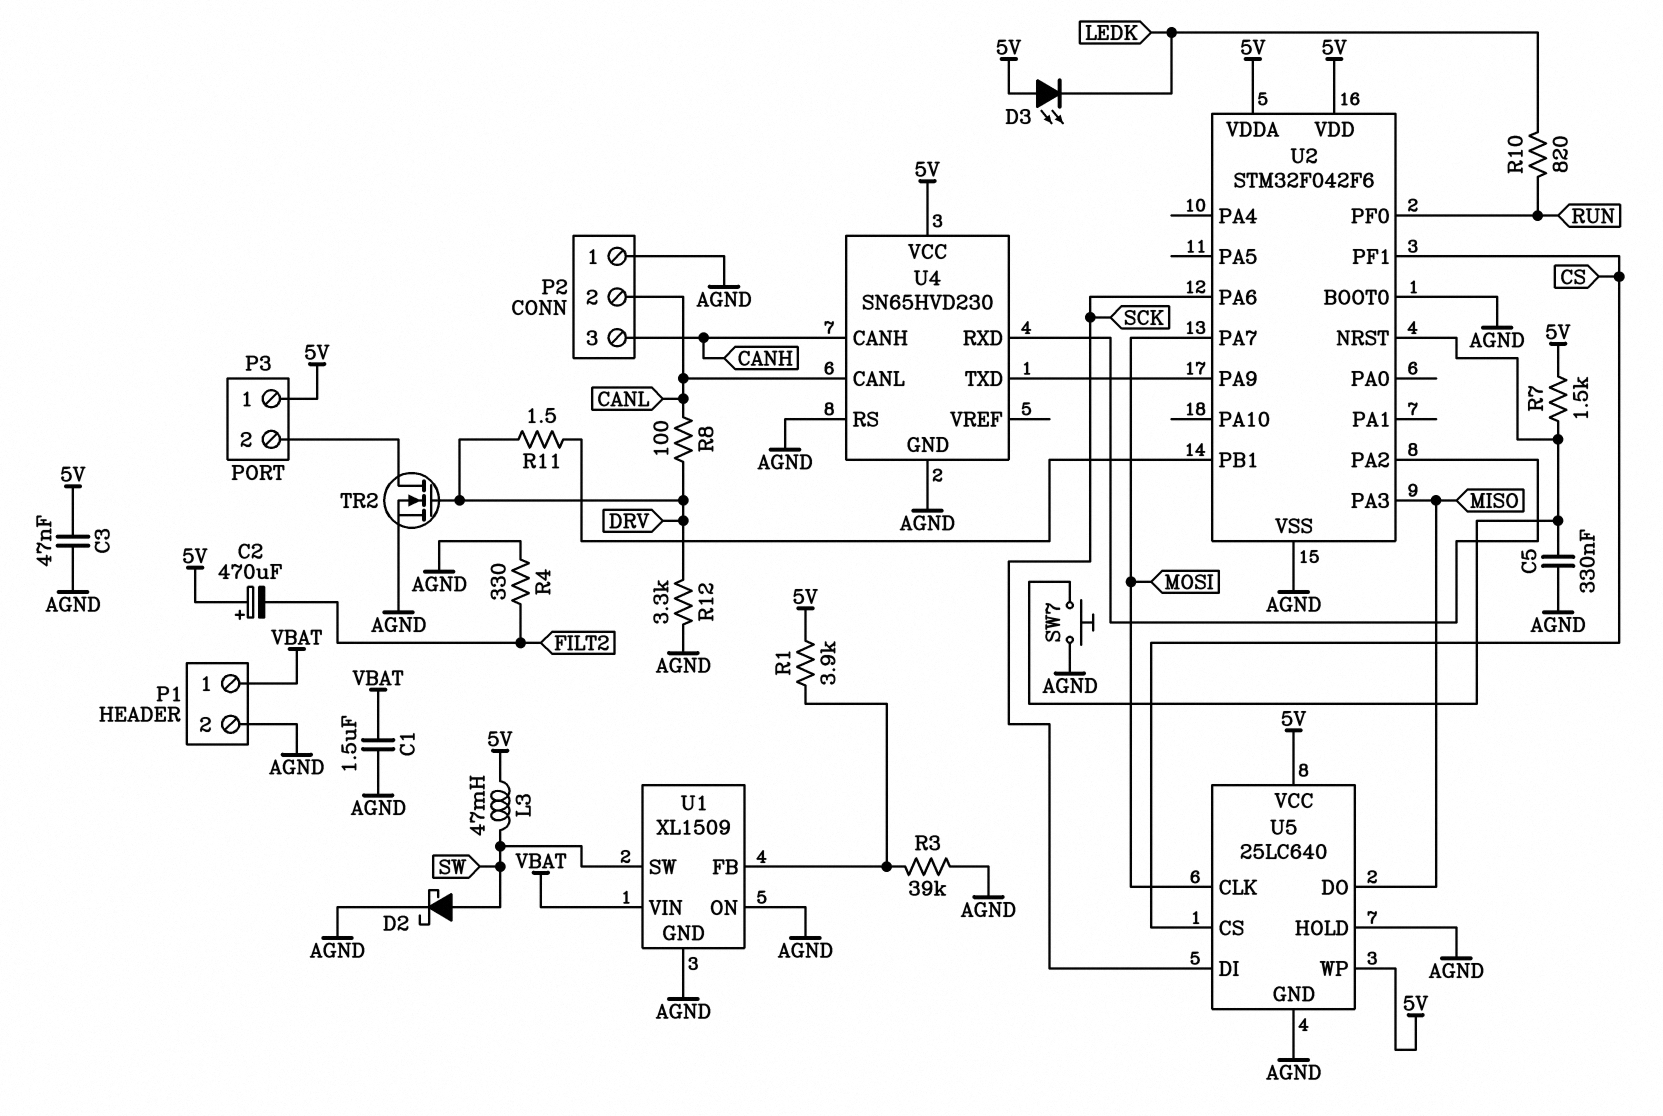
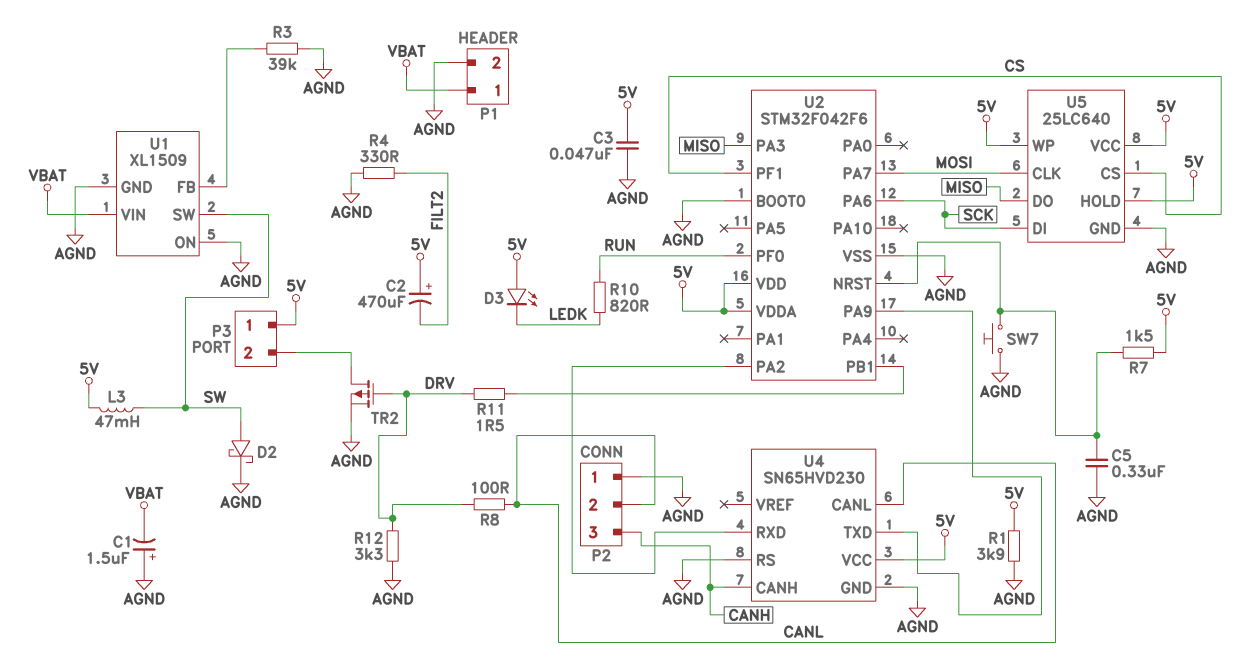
C1: 1.5uF (AGND, VBAT) -> 1.5uF (plus AGND, minus VBAT)
R1: 3.9k (5V, U1/FB) -> 3.9k (5V, AGND)
TR2: NMOS (G DRV, D P3/2, S AGND) -> PMOS (G DRV, D P3/2, S AGND)
U5 pin HOLD: AGND -> 5V

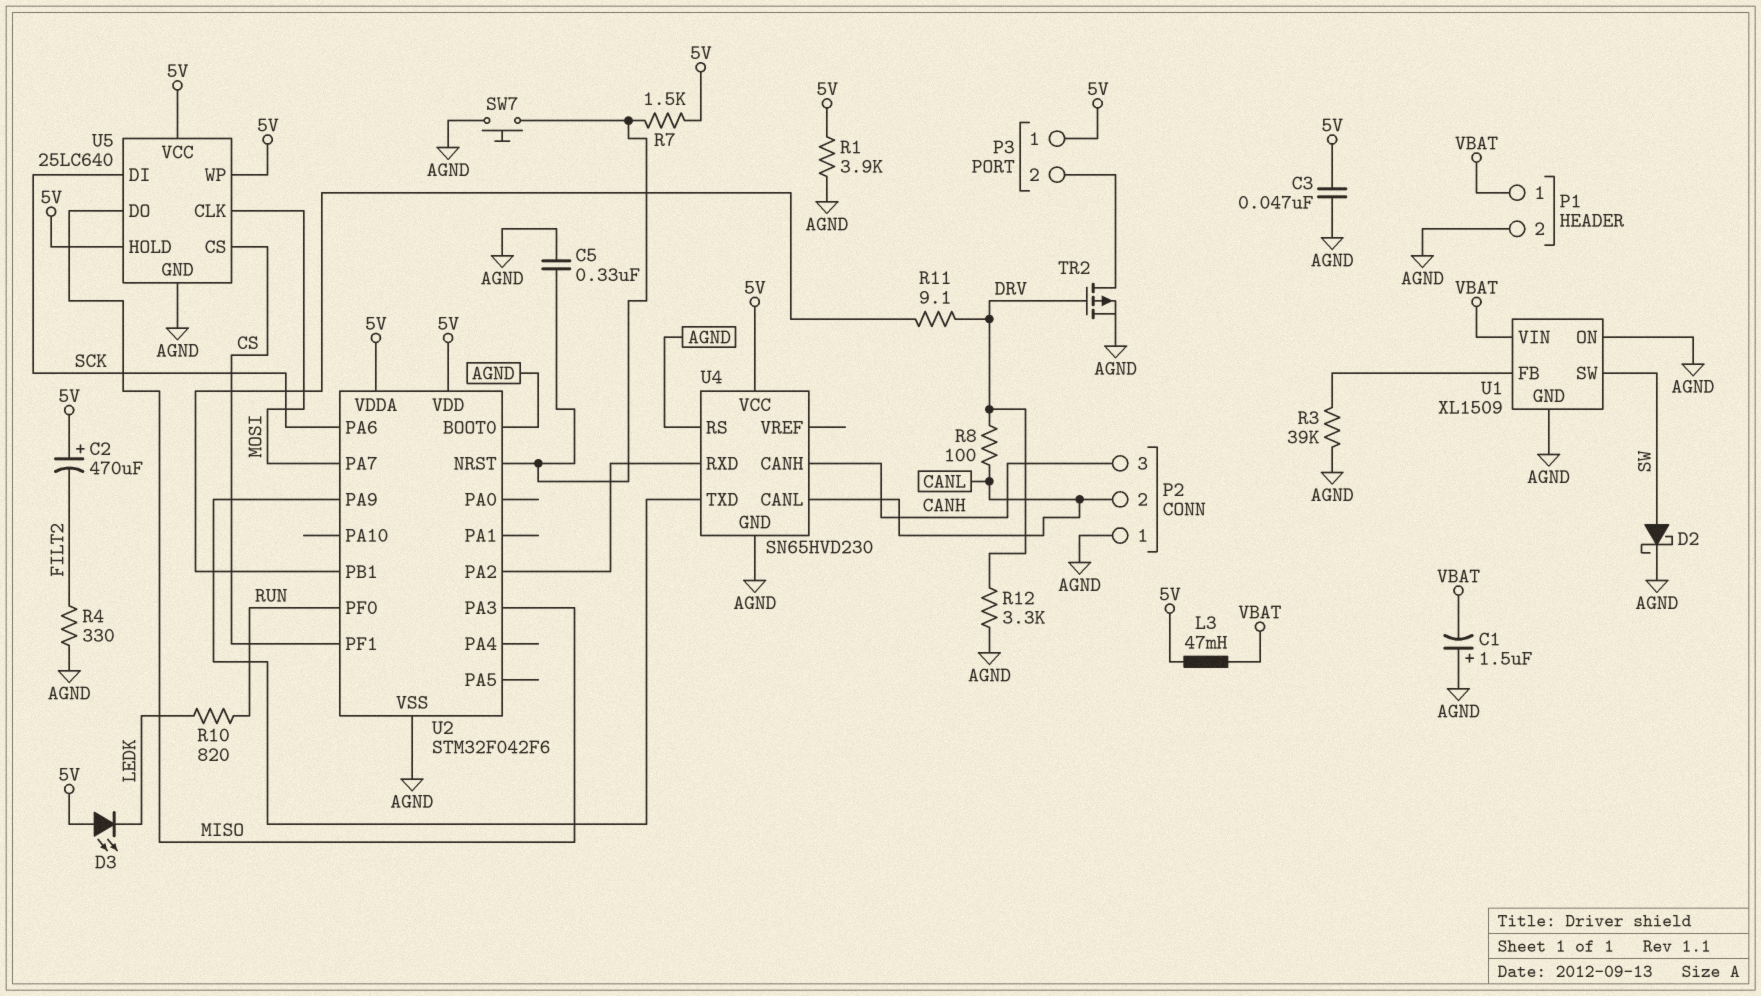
L3: 47mH (5V, SW) -> 47mH (5V, VBAT)
R11: 1.5 (DRV, U2/PB1) -> 9.1 (DRV, U2/PB1)

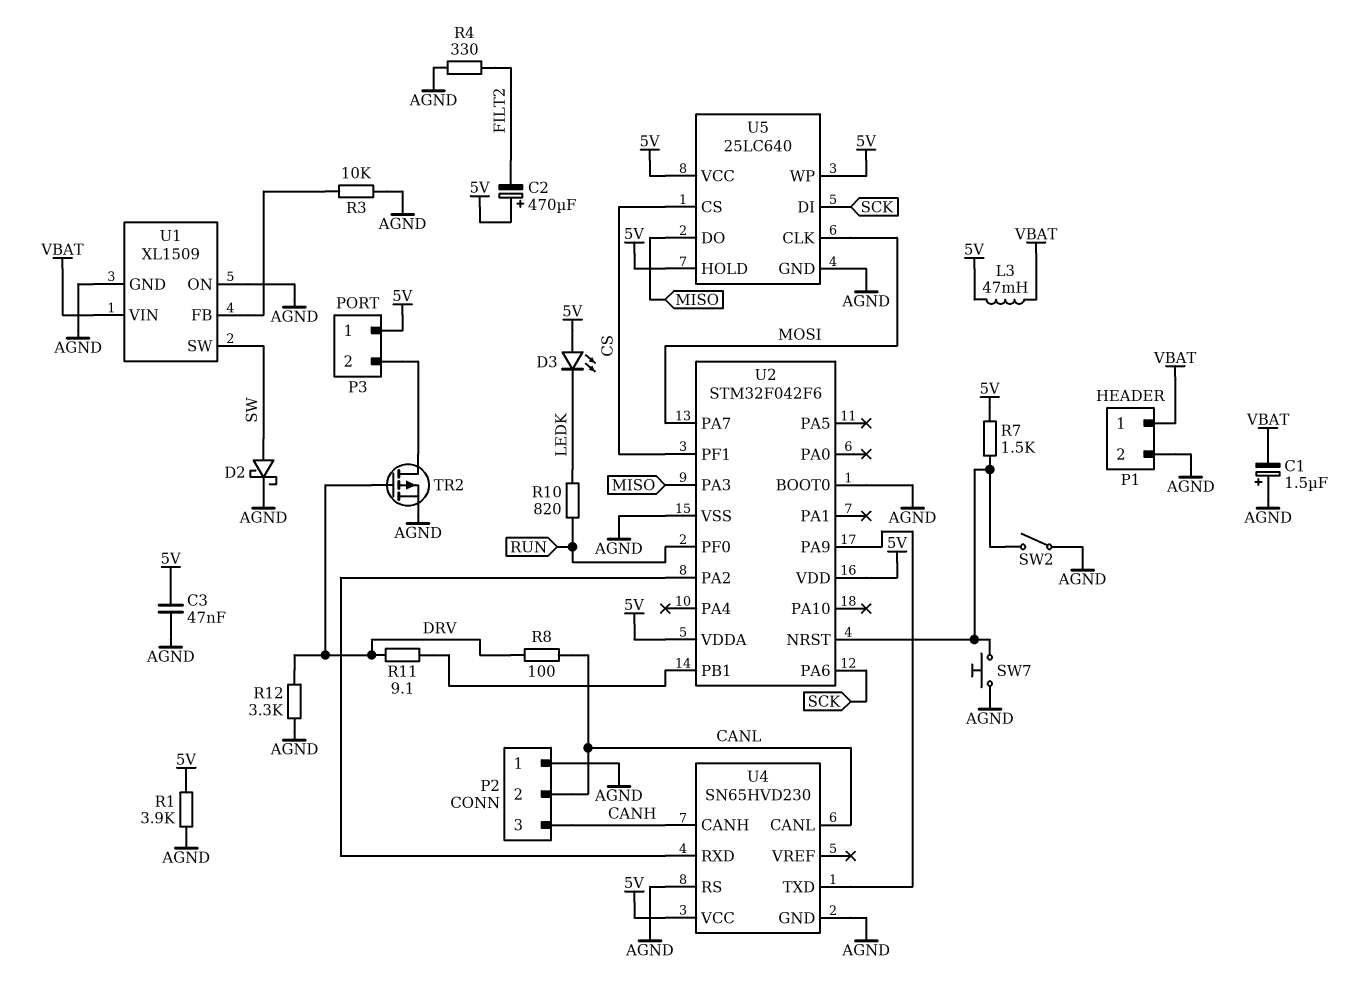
C5: 330nF (AGND, U2/NRST) -> none
R3: 39k (AGND, U1/FB) -> 10k (AGND, U1/FB)
SW2: none -> switch (AGND, U2/NRST)

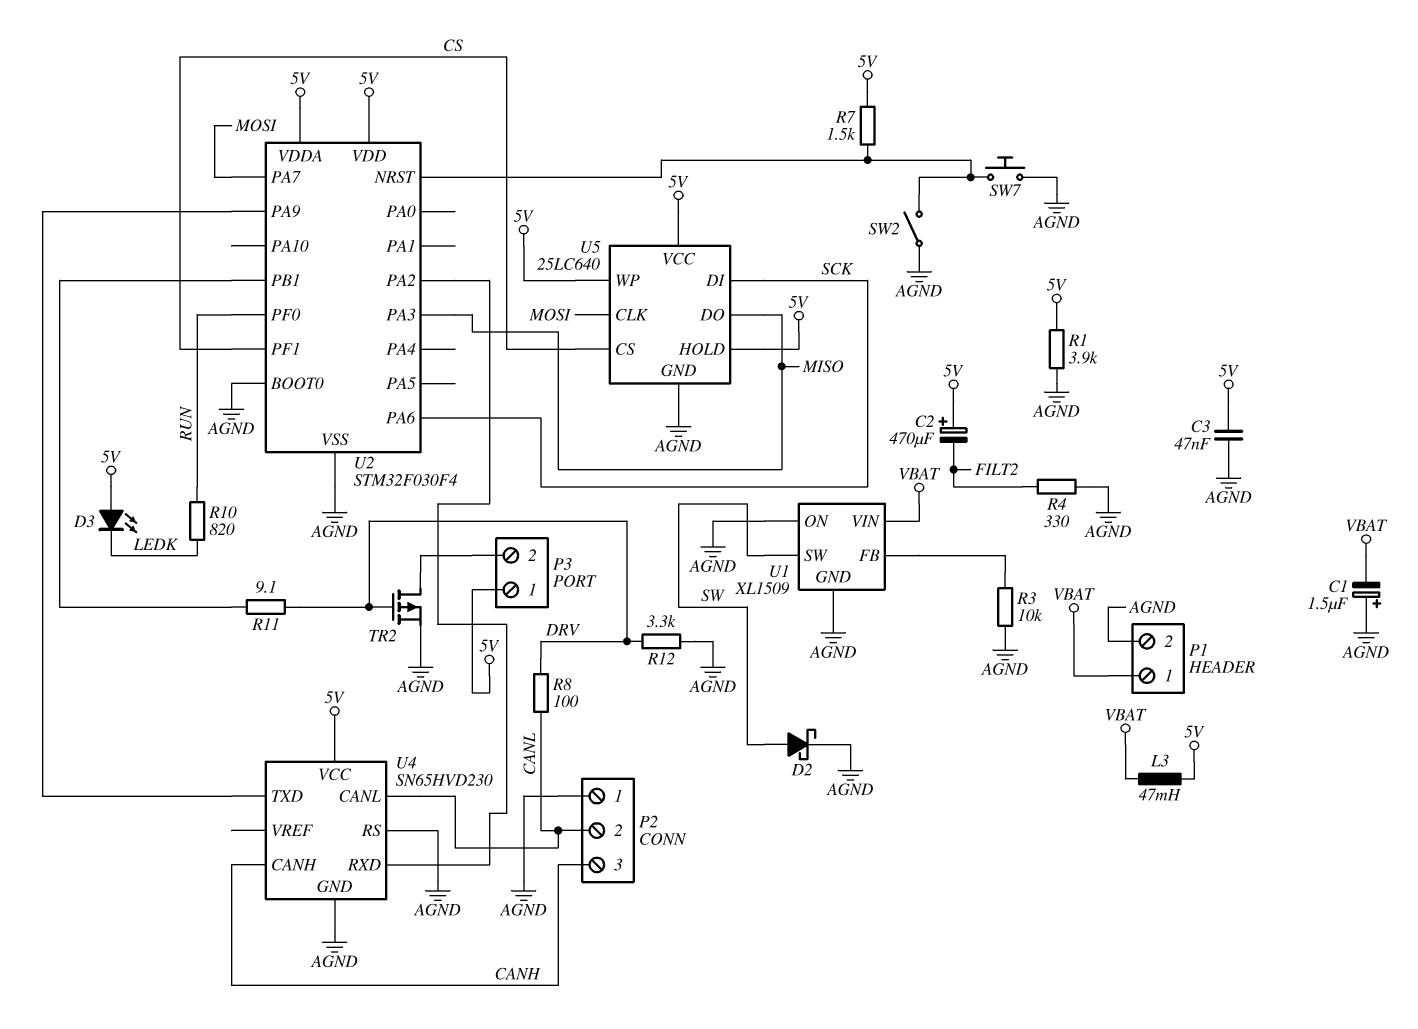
U2: STM32F042F6 -> STM32F030F4

